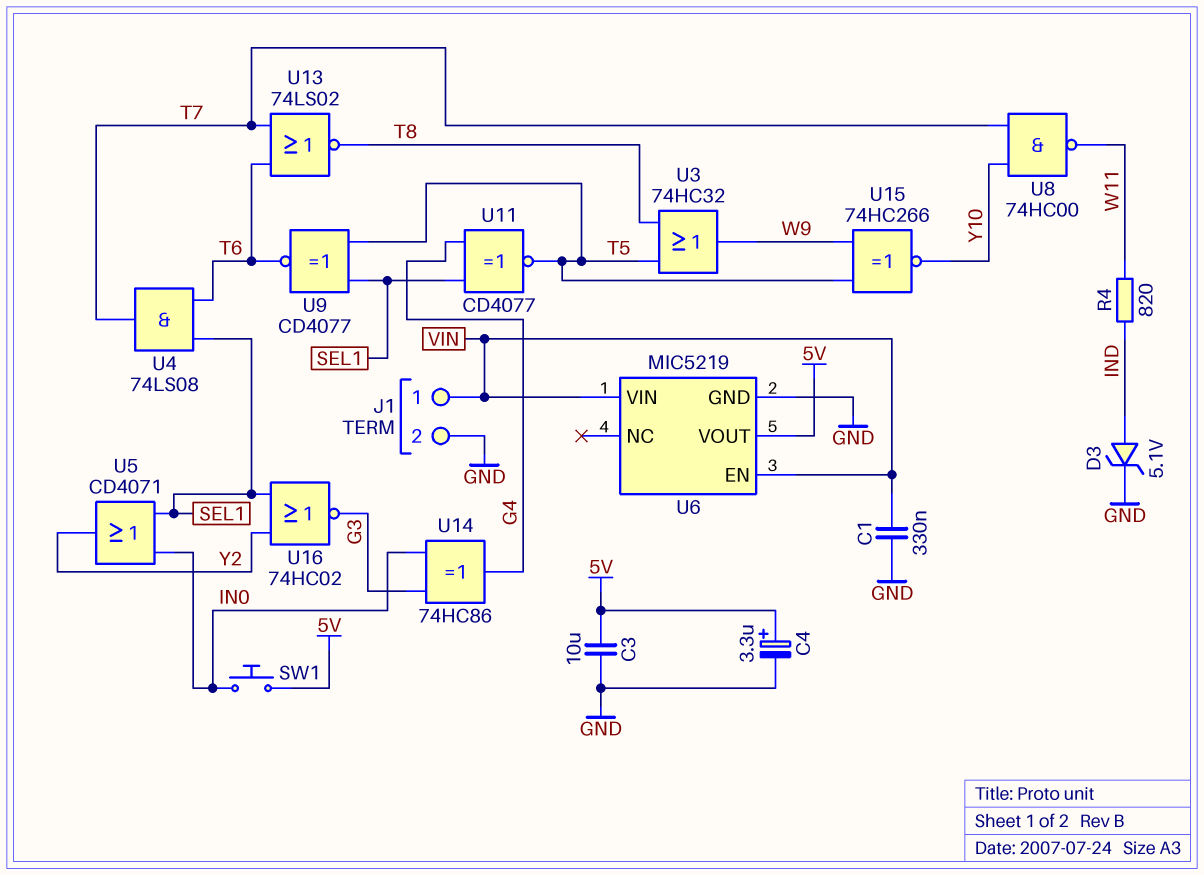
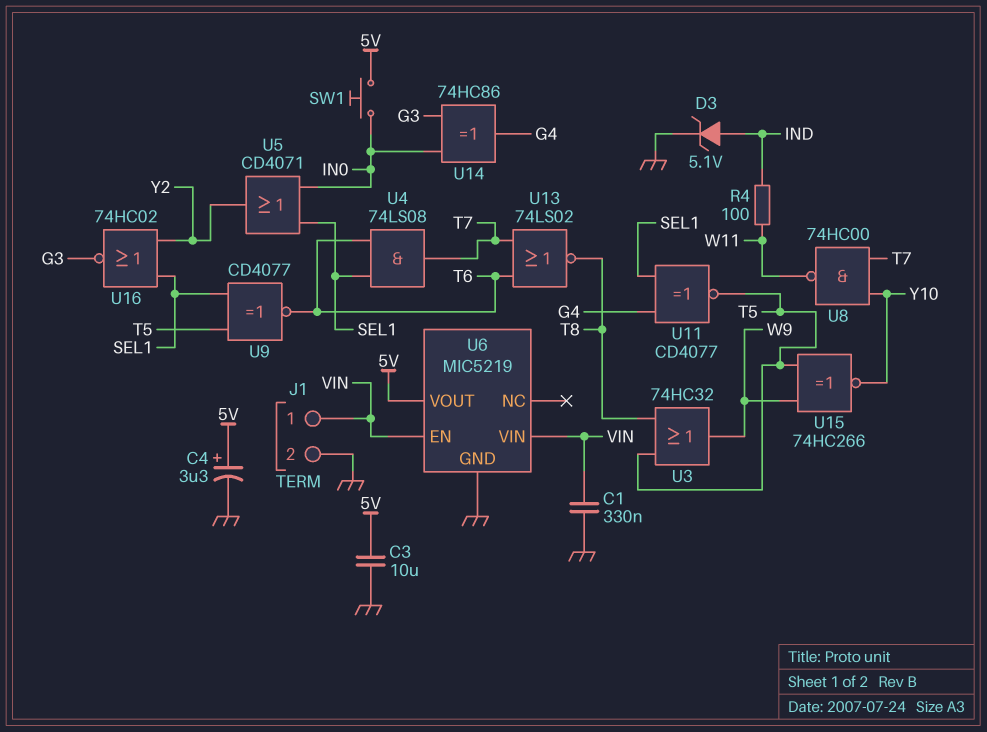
R4: 820 (IND, W11) -> 100 (IND, W11)

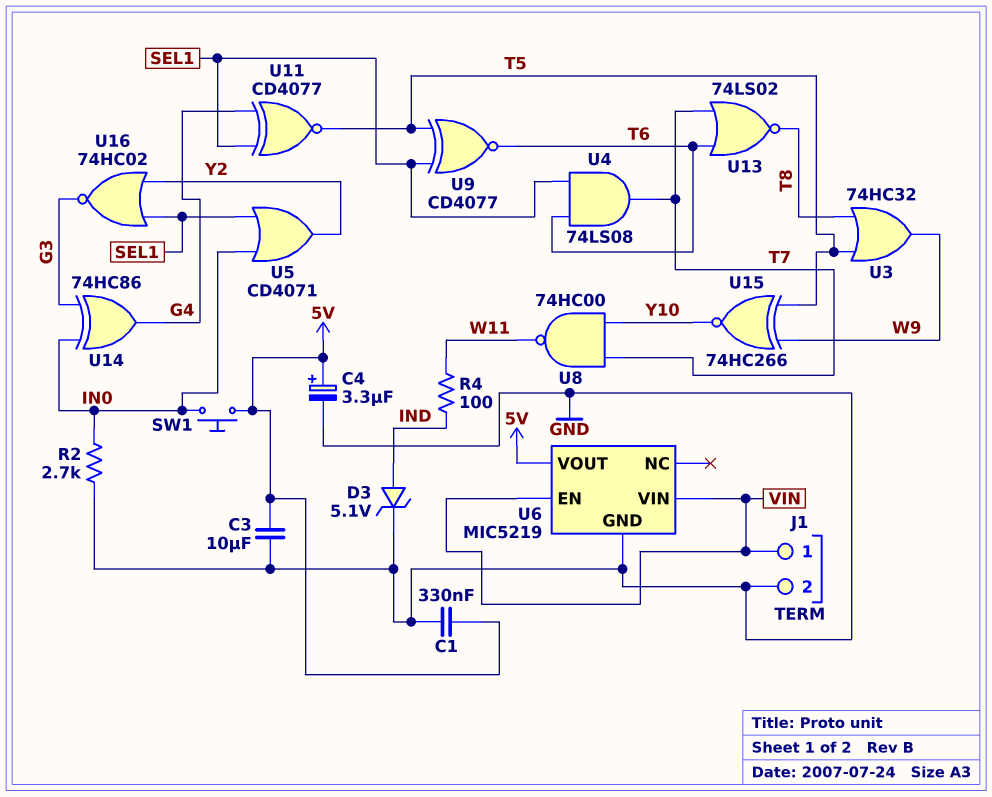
C1: 330nF (GND, VIN) -> 330nF (5V, GND)
R2: none -> 2.7k (GND, IN0)

